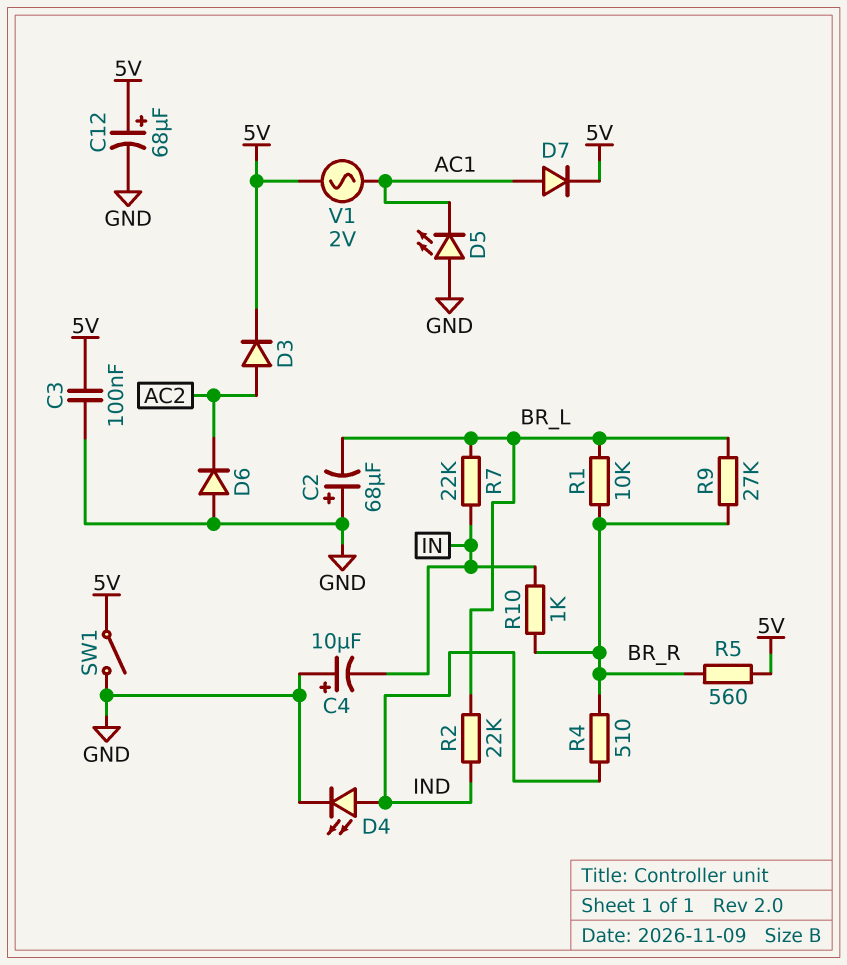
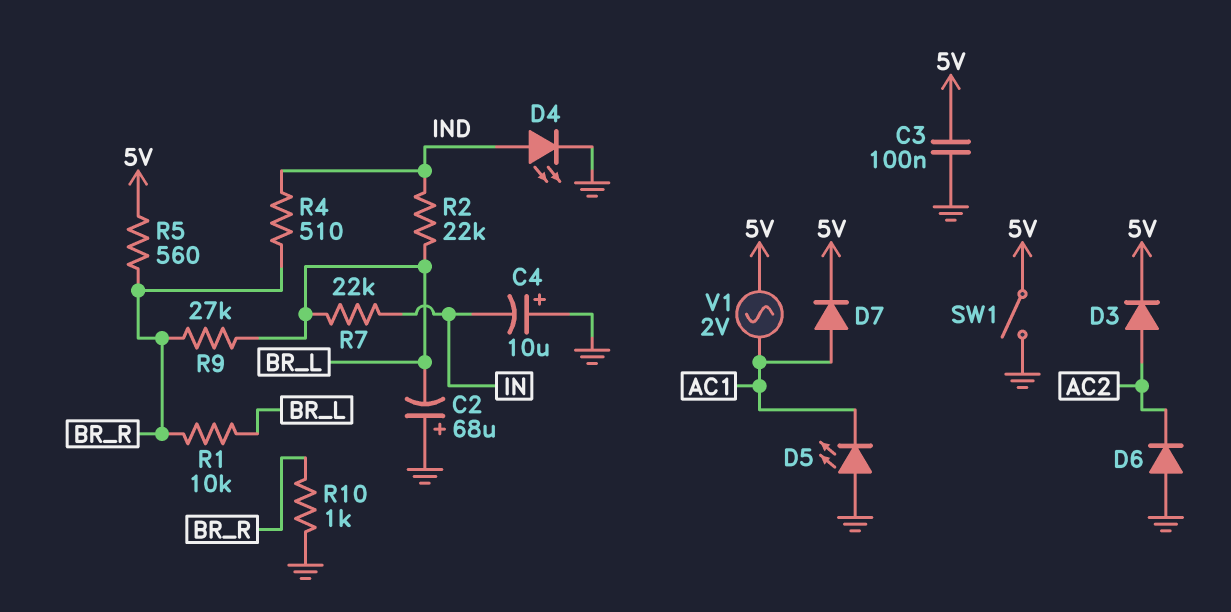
C12: 68uF (plus 5V, minus GND) -> none
R10: 1k (BR_R, IN) -> 1k (BR_R, GND)

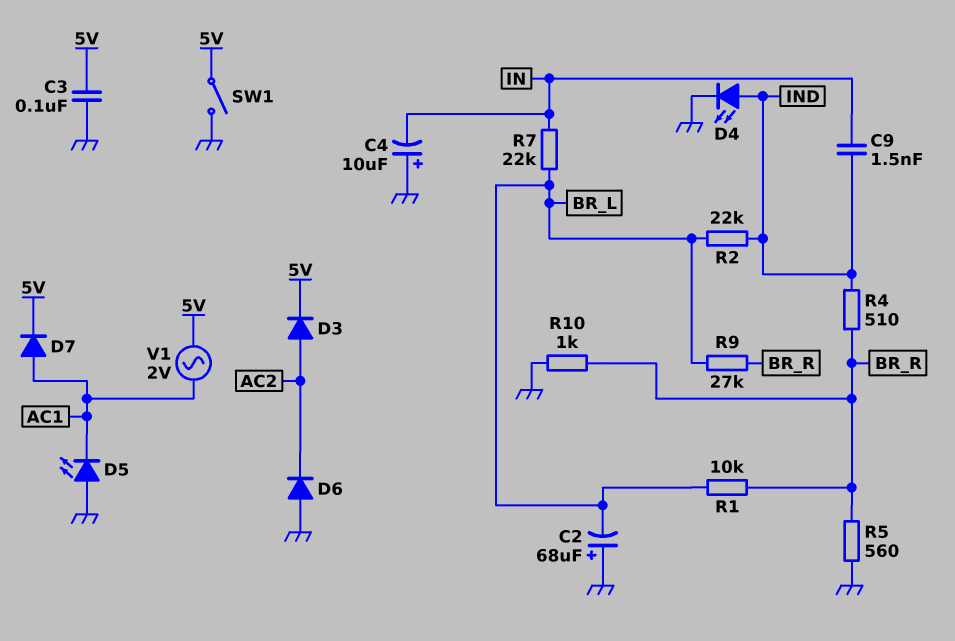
C9: none -> 1.5nF (IN, IND)
R5: 560 (5V, BR_R) -> 560 (BR_R, GND)

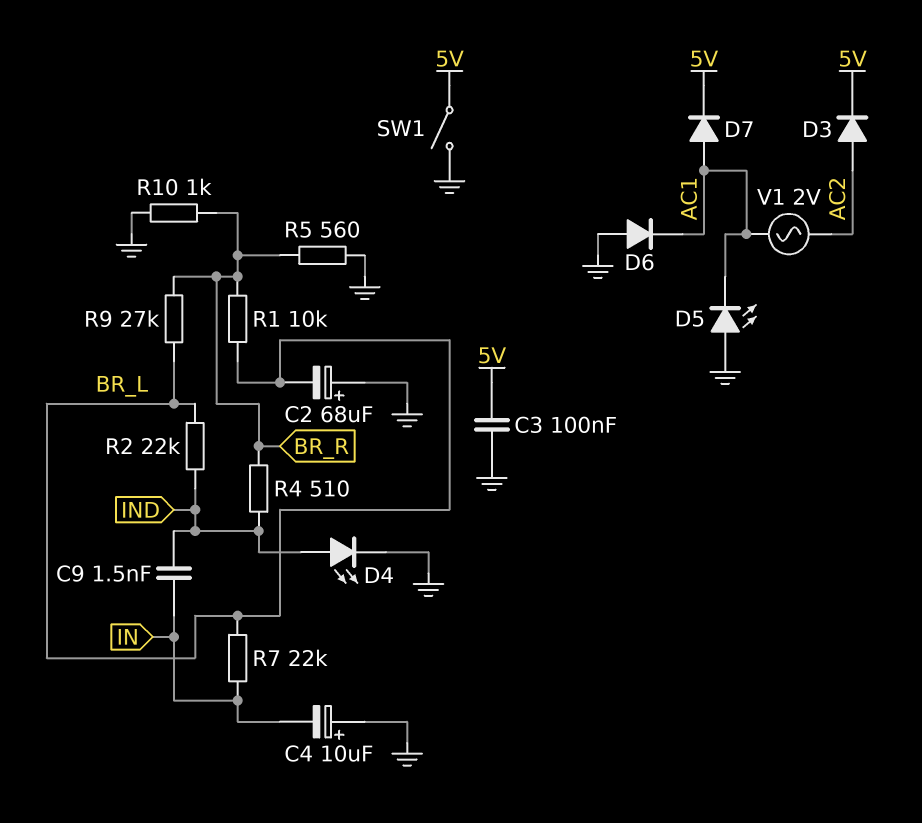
D6: diode (A GND, K AC2) -> diode (A GND, K AC1)
V1: AC 2V (5V, AC1) -> AC 2V (AC1, AC2)

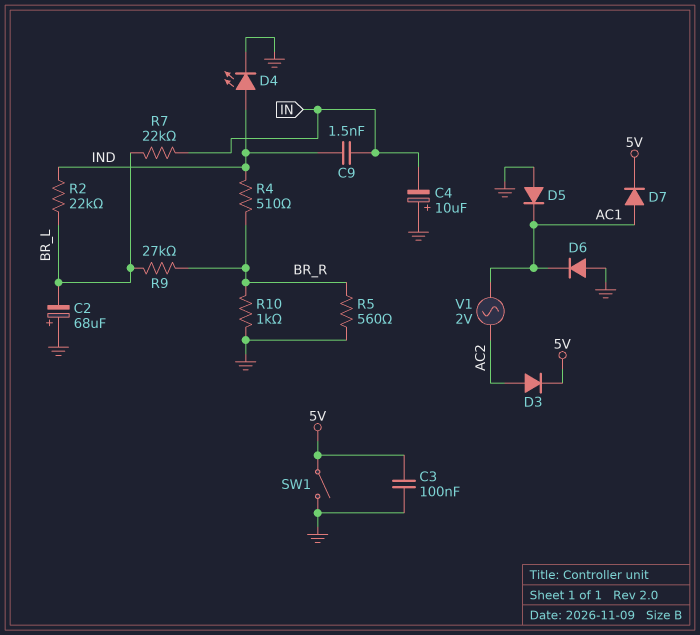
D5: LED (A GND, K AC1) -> diode (A GND, K AC1)
R1: 10k (BR_L, BR_R) -> none

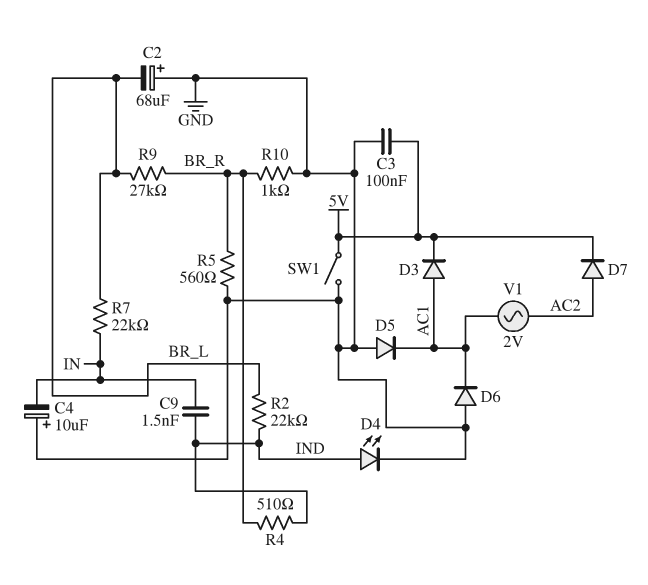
D3: diode (A AC2, K 5V) -> diode (A AC1, K 5V)
D7: diode (A AC1, K 5V) -> diode (A AC2, K 5V)

